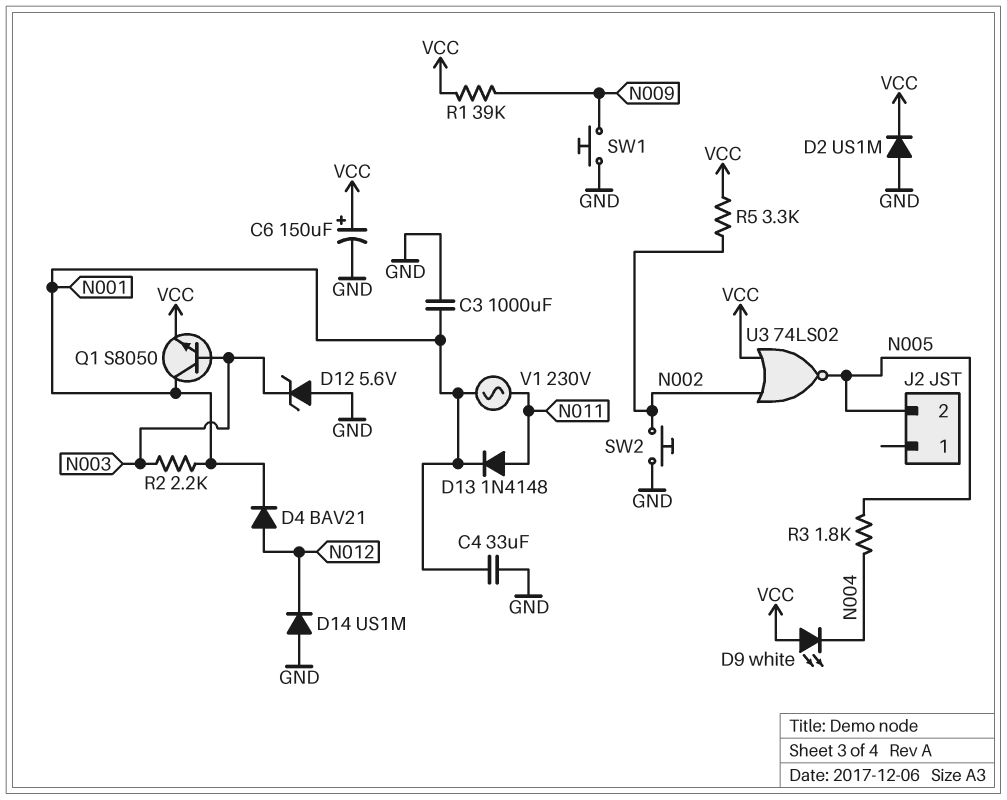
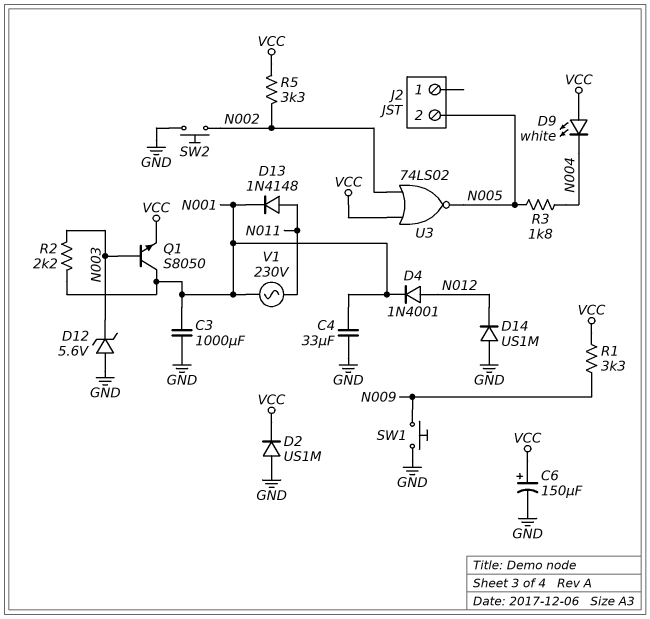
D4: diode BAV21 (A N012, K N001) -> diode 1N4001 (A N012, K N001)
R1: 39k (N009, VCC) -> 3.3k (N009, VCC)

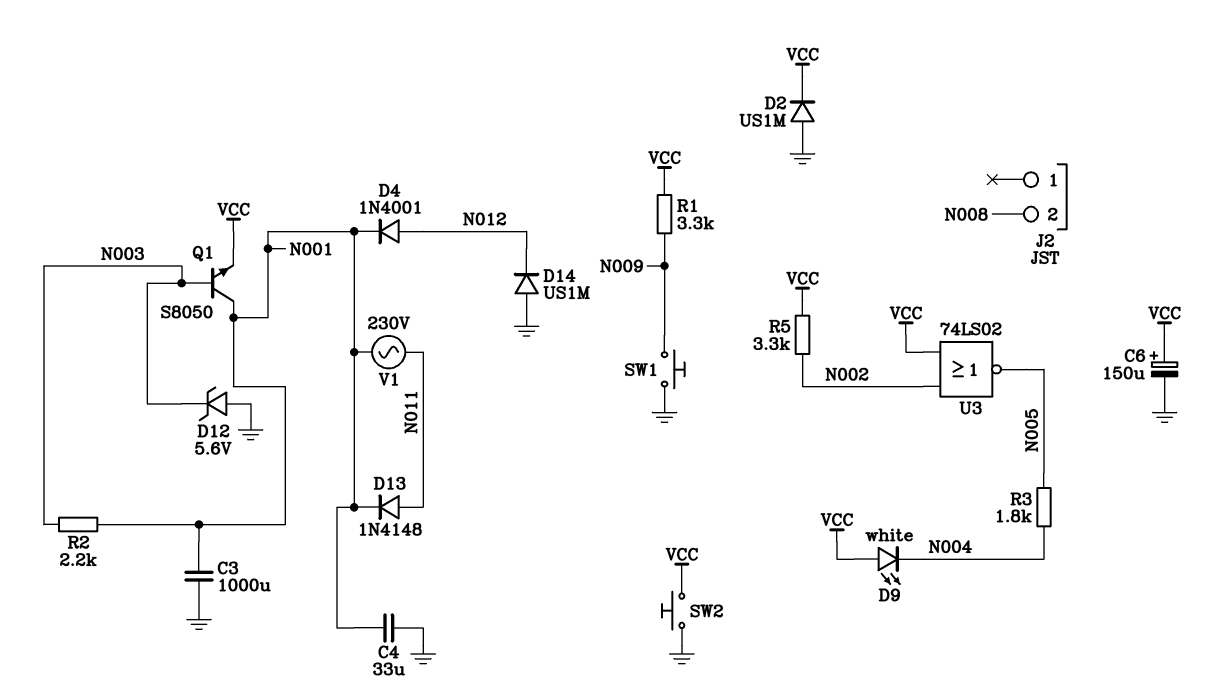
J2 pin 2: N005 -> N008
SW2: button (GND, N002) -> button (GND, VCC)

